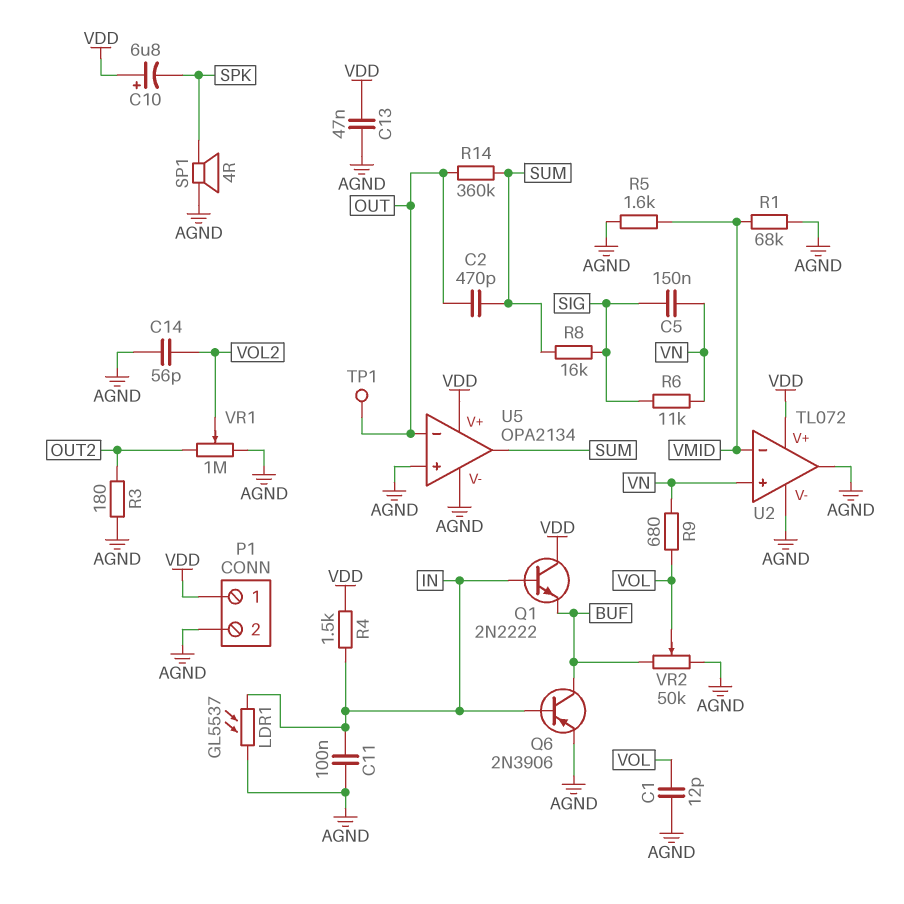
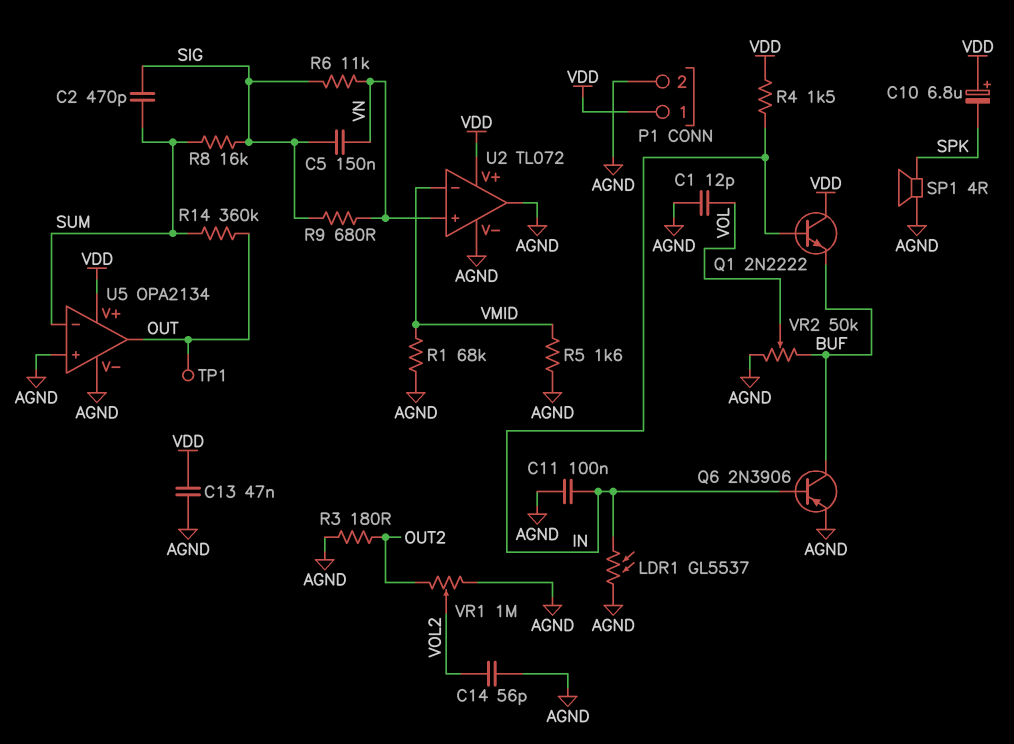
C2: 470pF (OUT, SUM) -> 470pF (SIG, SUM)
R9: 680 (VN, VOL) -> 680 (SIG, VN)
U5 pin in-: OUT -> SUM
U5 pin out: SUM -> OUT

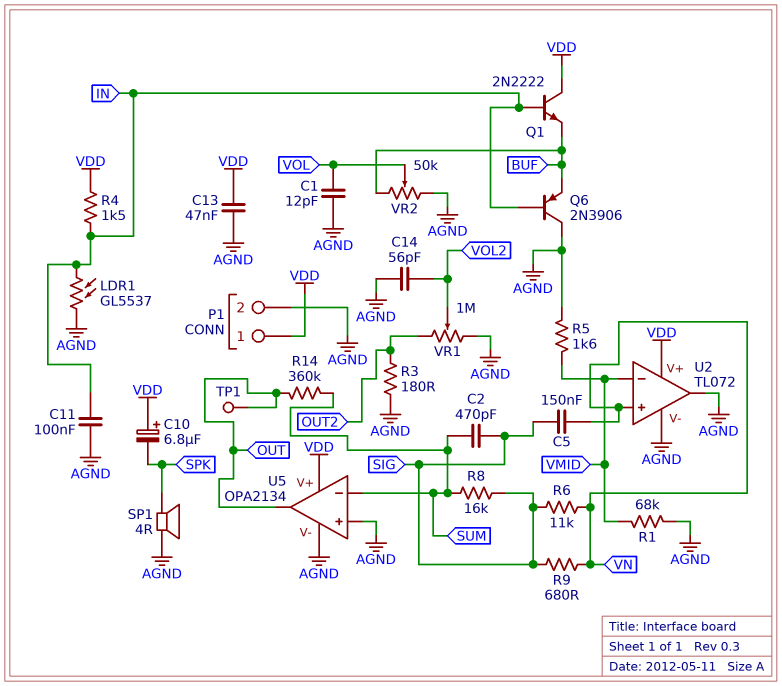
Q6: PNP 2N3906 (B IN, C BUF, E AGND) -> PNP 2N3906 (B IN, C AGND, E BUF)

